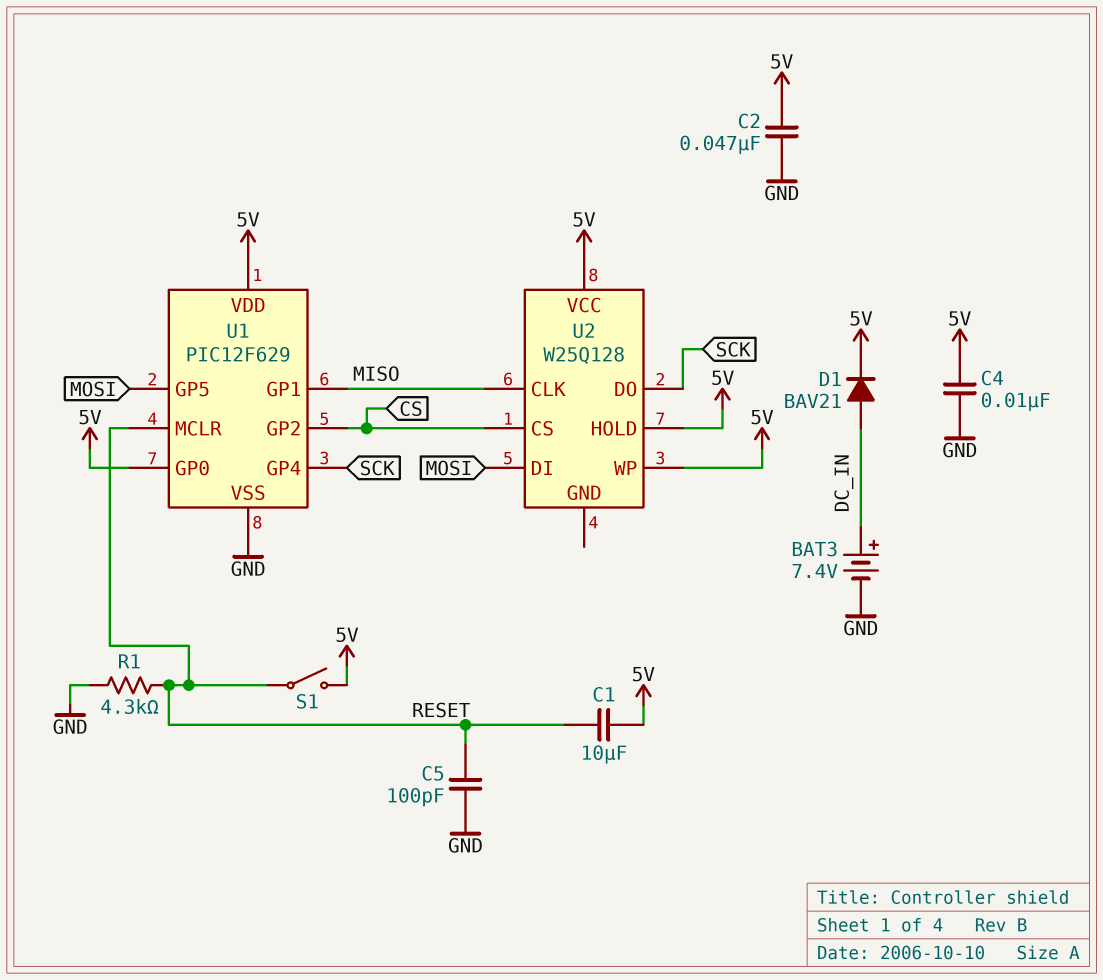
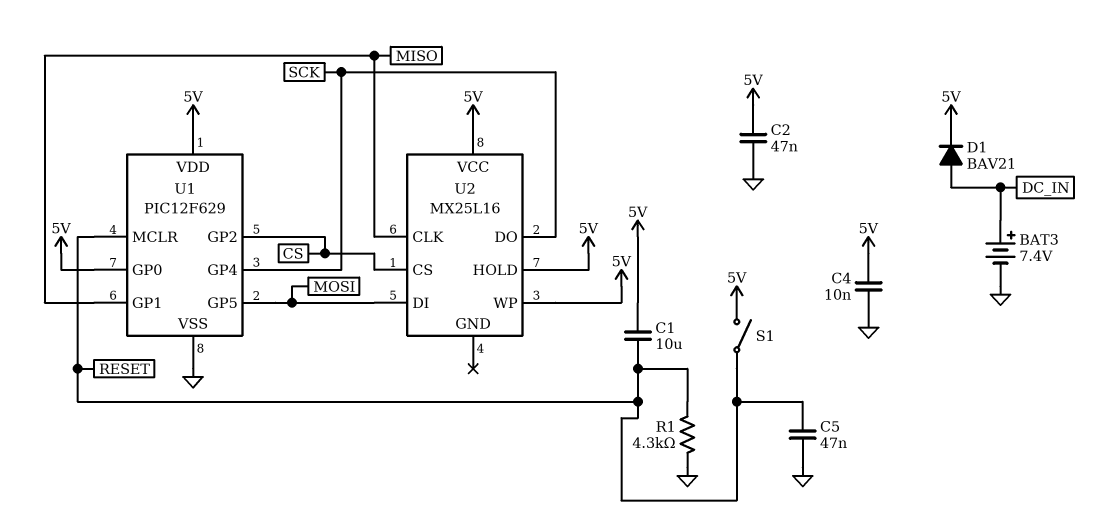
C5: 100pF (GND, RESET) -> 47nF (GND, RESET)
U2: W25Q128 -> MX25L16

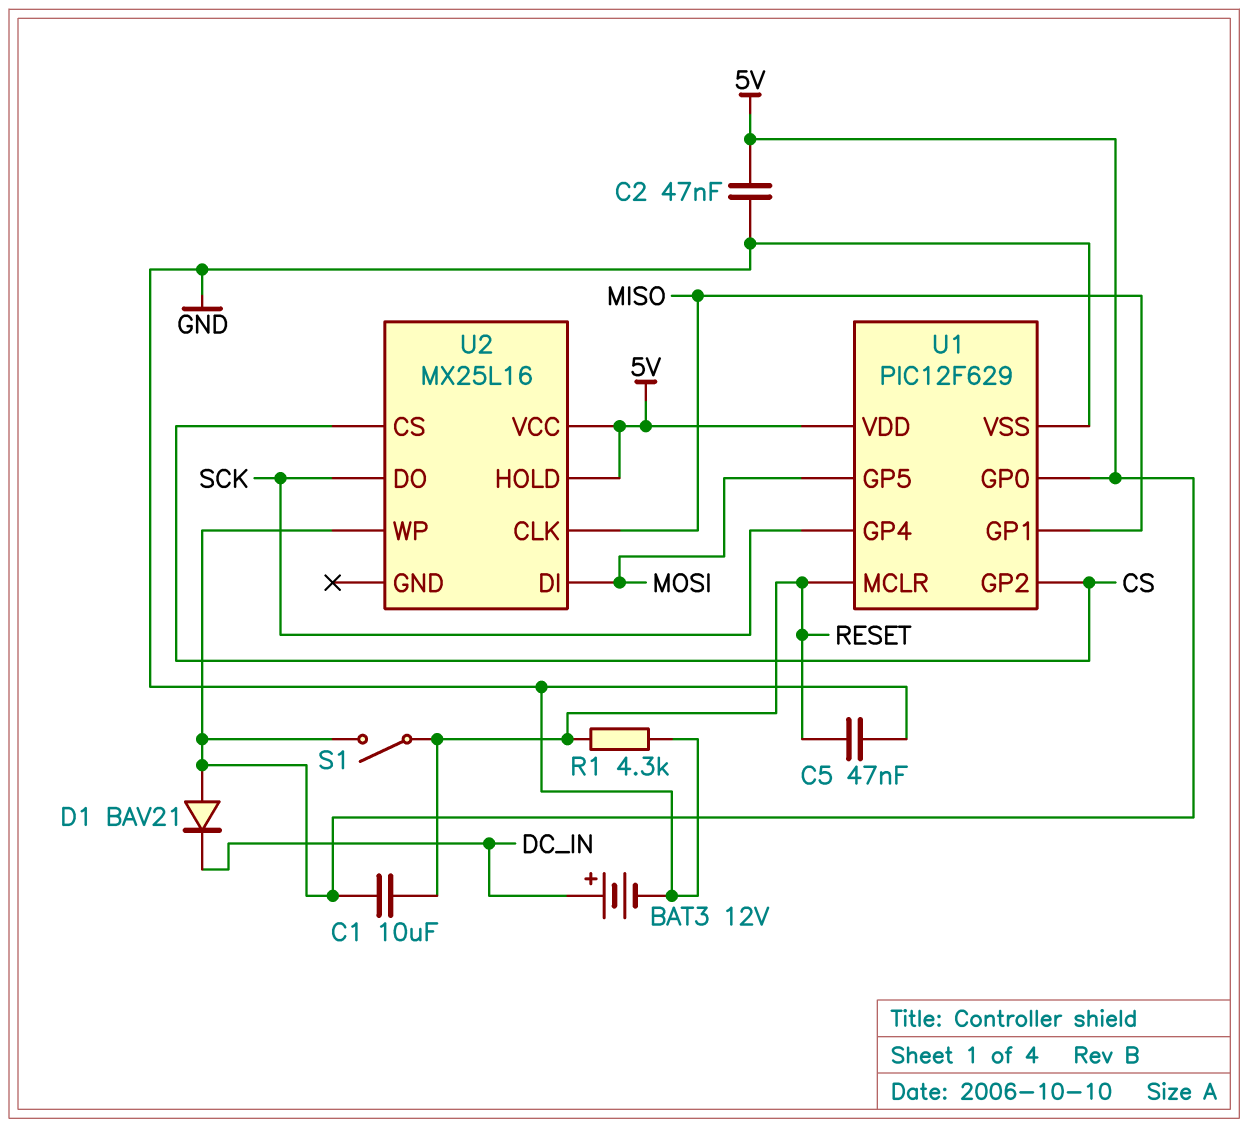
BAT3: 7.4V (plus DC_IN, minus GND) -> 12V (plus DC_IN, minus GND)
C4: 10nF (5V, GND) -> none
D1: diode BAV21 (A DC_IN, K 5V) -> diode BAV21 (A 5V, K DC_IN)

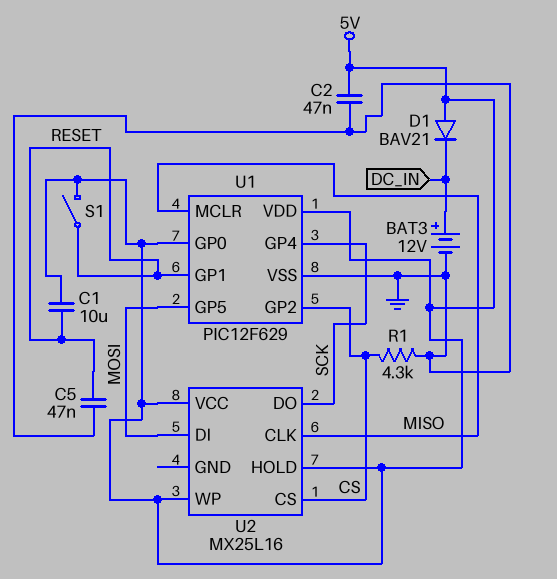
R1: 4.3k (GND, RESET) -> 4.3k (CS, GND)
U1 pin GP1: MISO -> RESET
U1 pin MCLR: RESET -> MISO

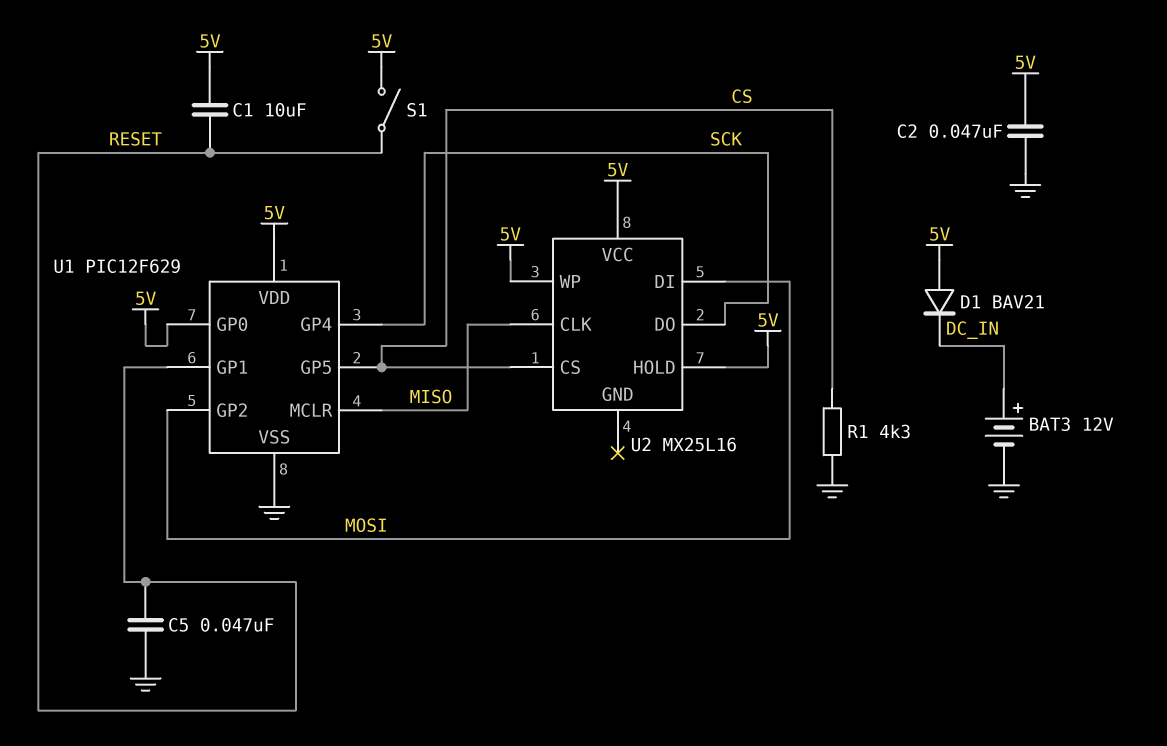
U1 pin GP2: CS -> MOSI
U1 pin GP5: MOSI -> CS

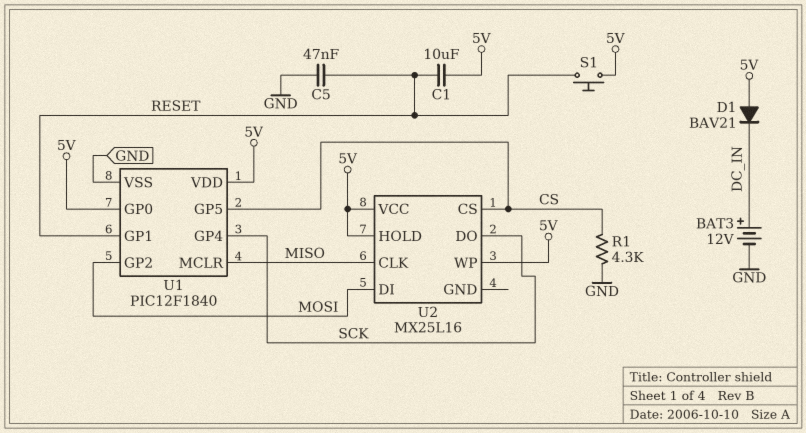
C2: 47nF (5V, GND) -> none
S1: switch (5V, RESET) -> button (5V, RESET)
U1: PIC12F629 -> PIC12F1840

